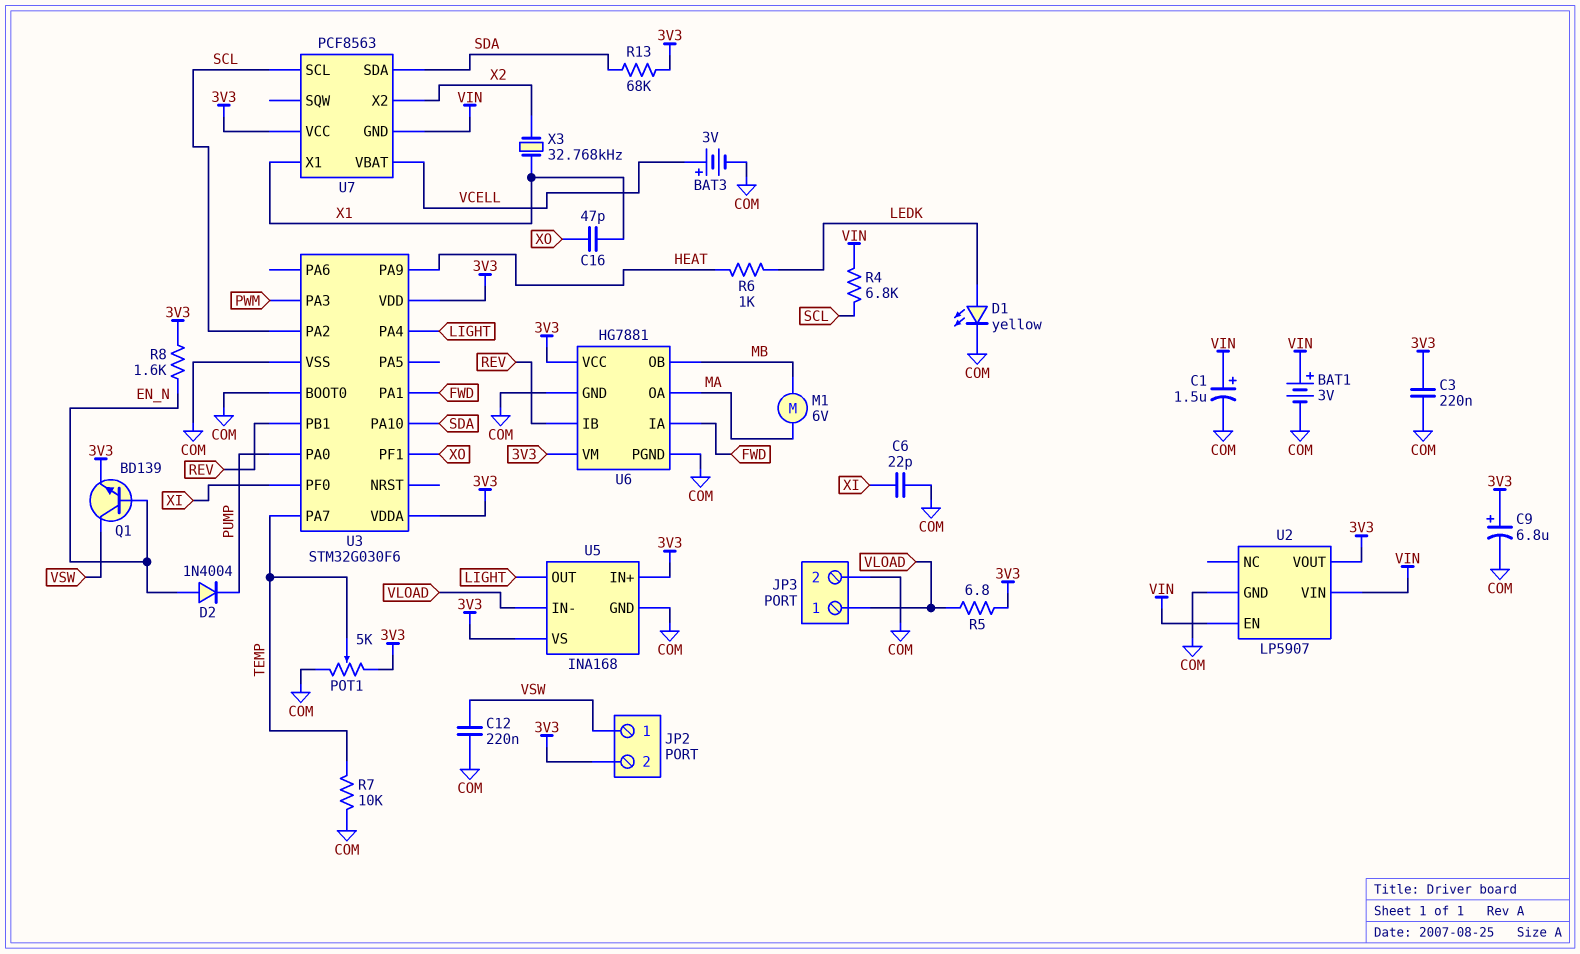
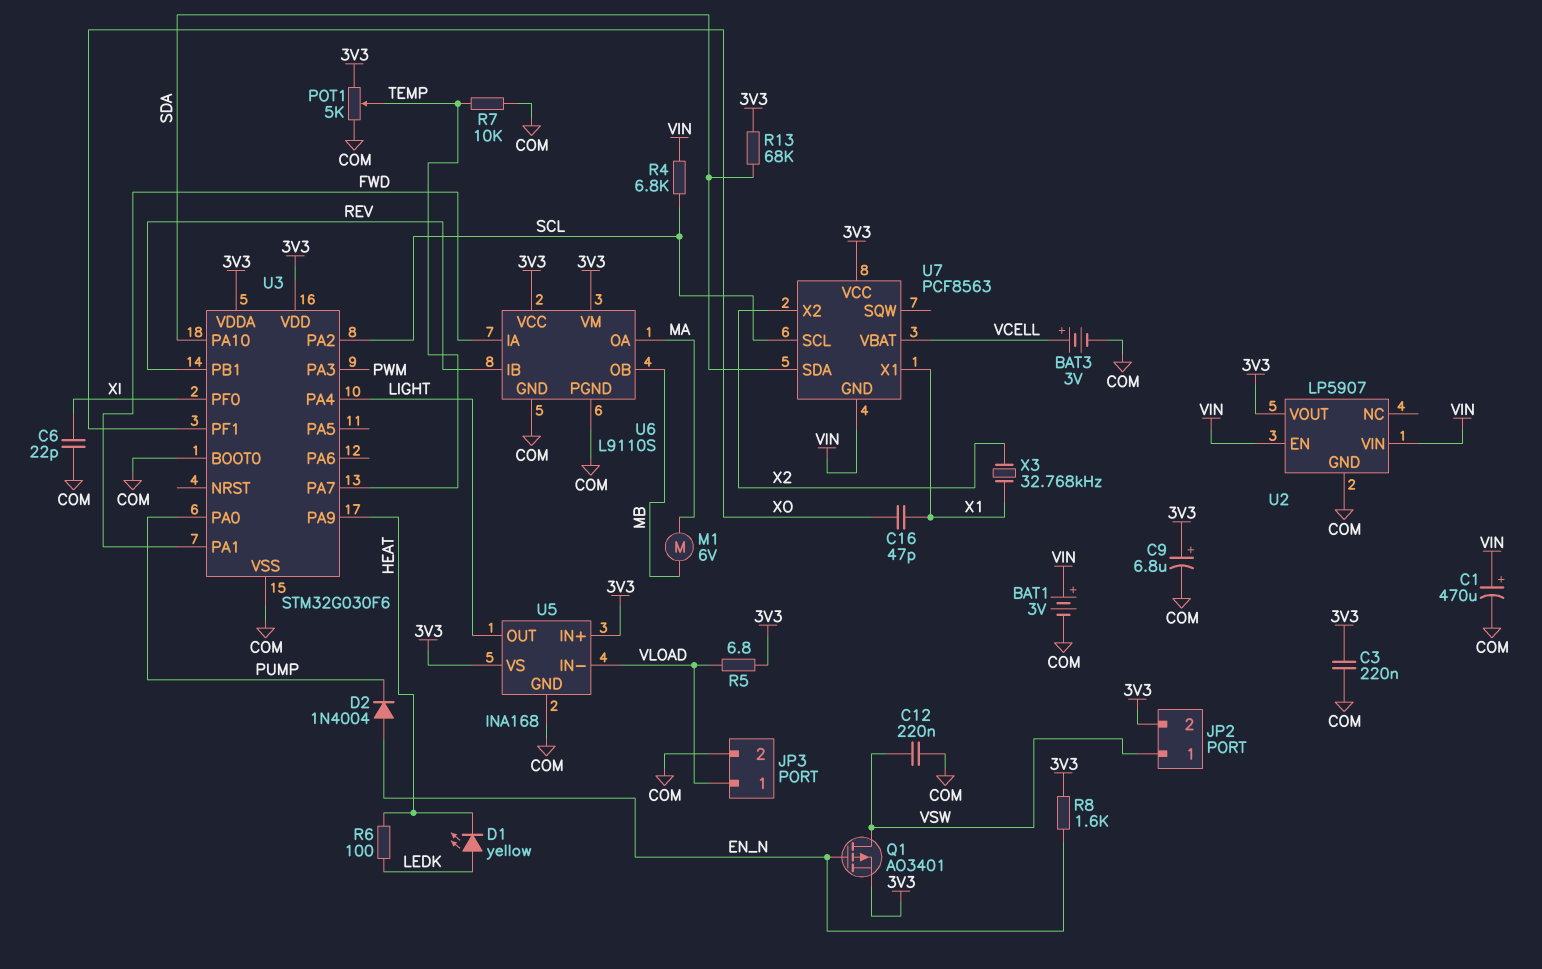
C1: 1.5uF (plus VIN, minus COM) -> 470uF (plus VIN, minus COM)
D1: LED yellow (A LEDK, K COM) -> LED yellow (A LEDK, K HEAT)
Q1: NPN BD139 (B EN_N, C VSW, E 3V3) -> PMOS AO3401 (G EN_N, D VSW, S 3V3)
R6: 1k (HEAT, LEDK) -> 100 (HEAT, LEDK)
U6: HG7881 -> L9110S

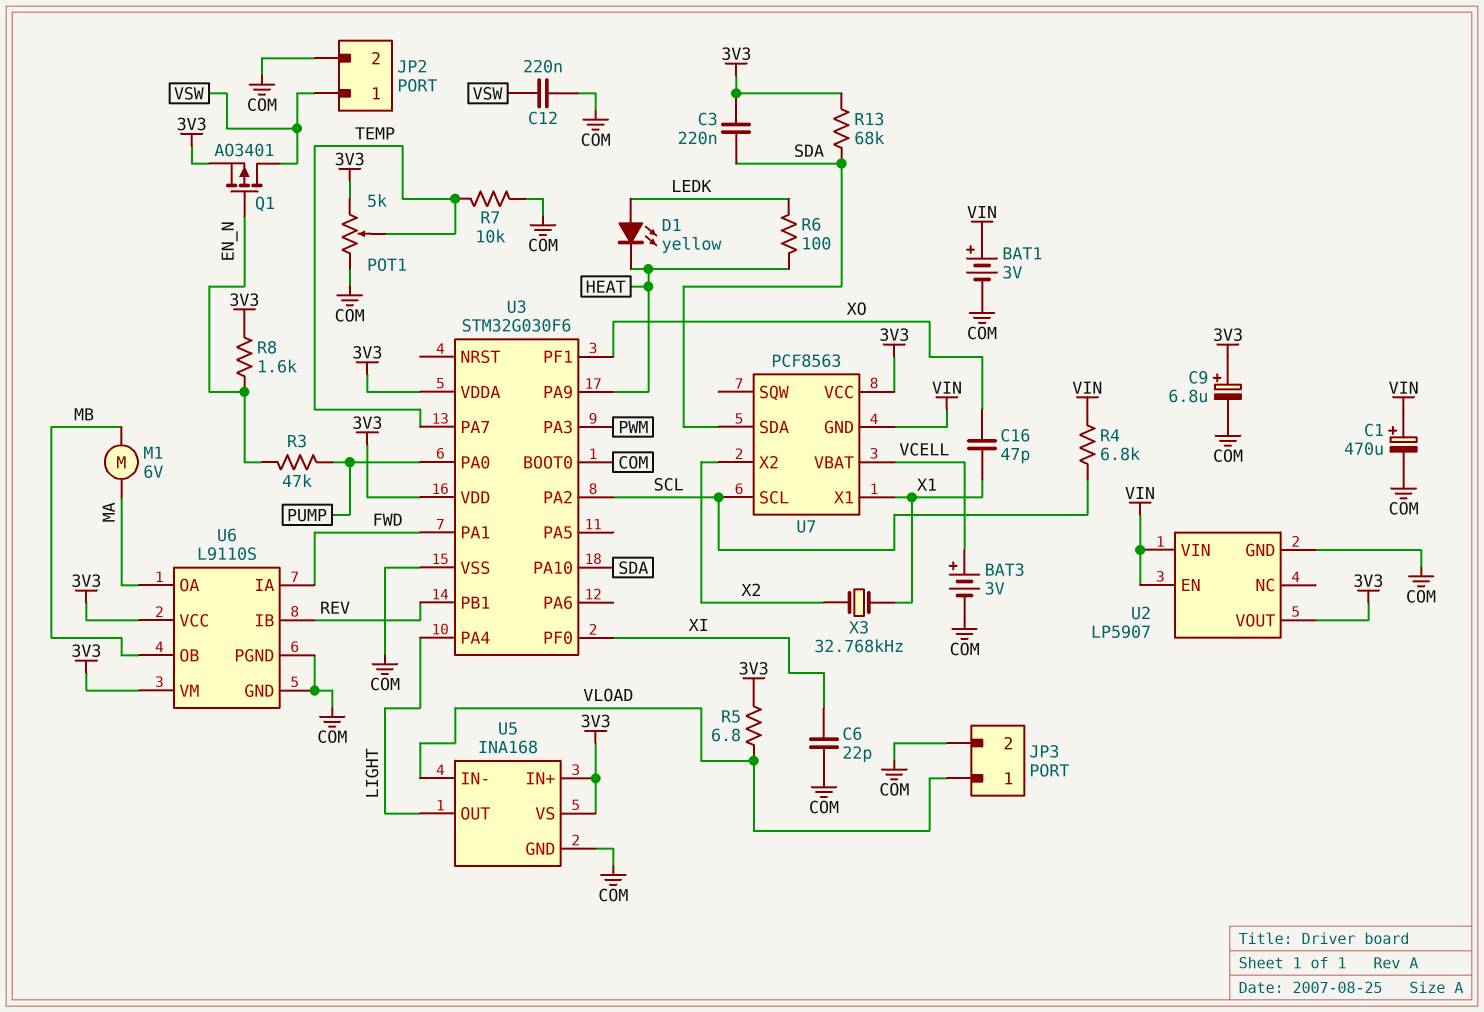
C3: 220nF (3V3, COM) -> 220nF (3V3, SDA)
D2: diode 1N4004 (A EN_N, K PUMP) -> none
JP2 pin 2: 3V3 -> COM
R3: none -> 47k (EN_N, PUMP)

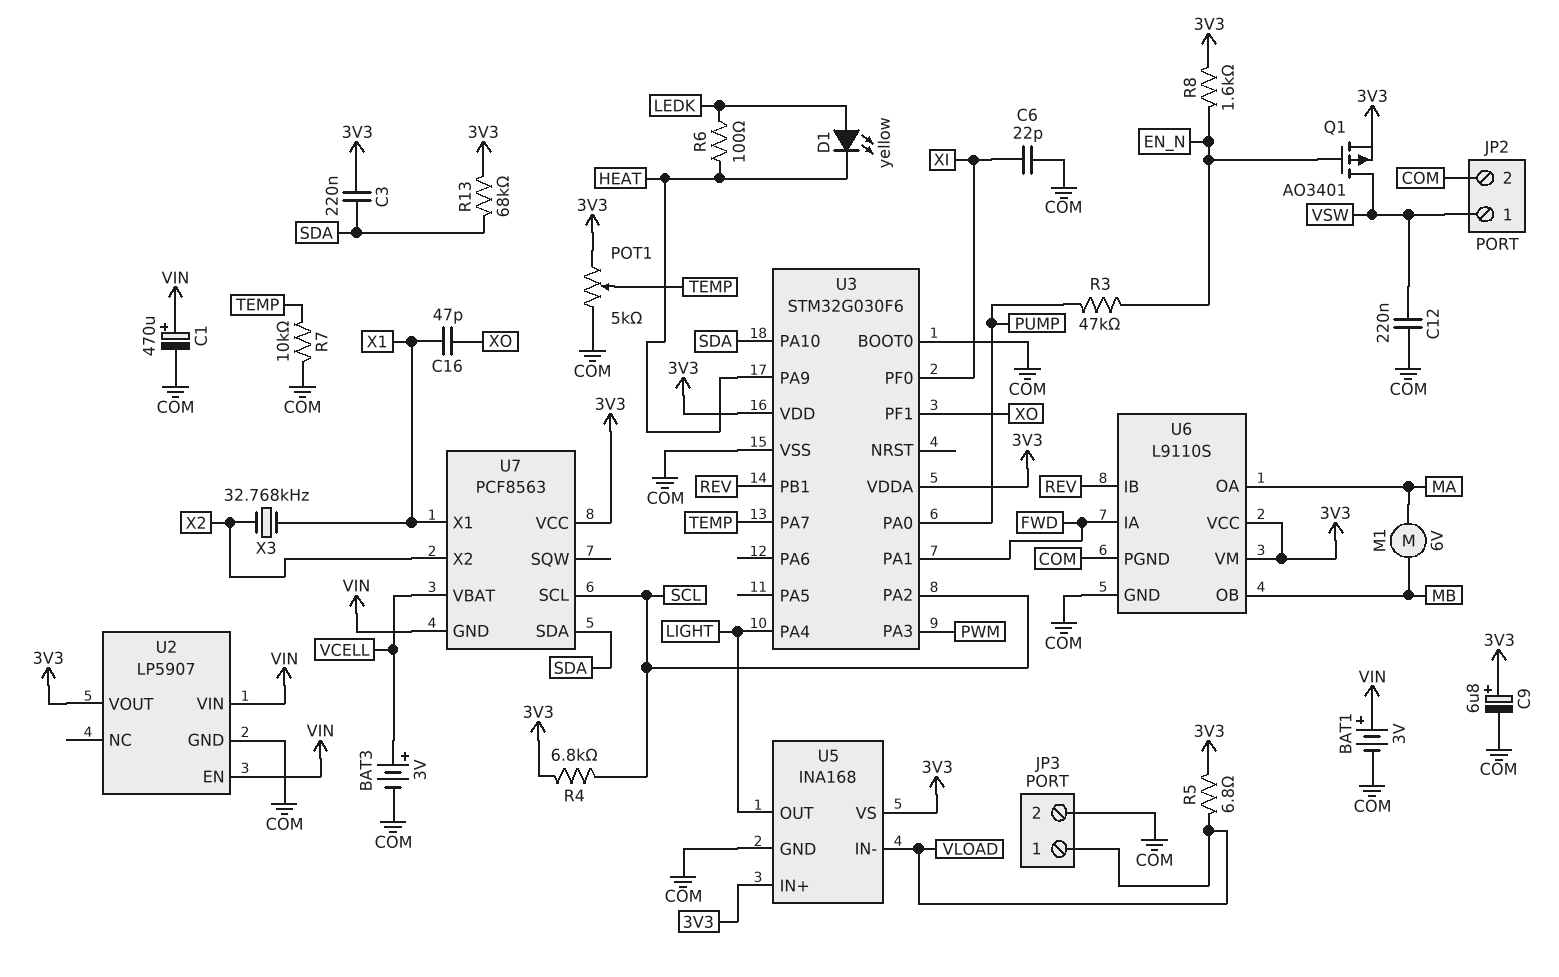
R4: 6.8k (SCL, VIN) -> 6.8k (3V3, SCL)

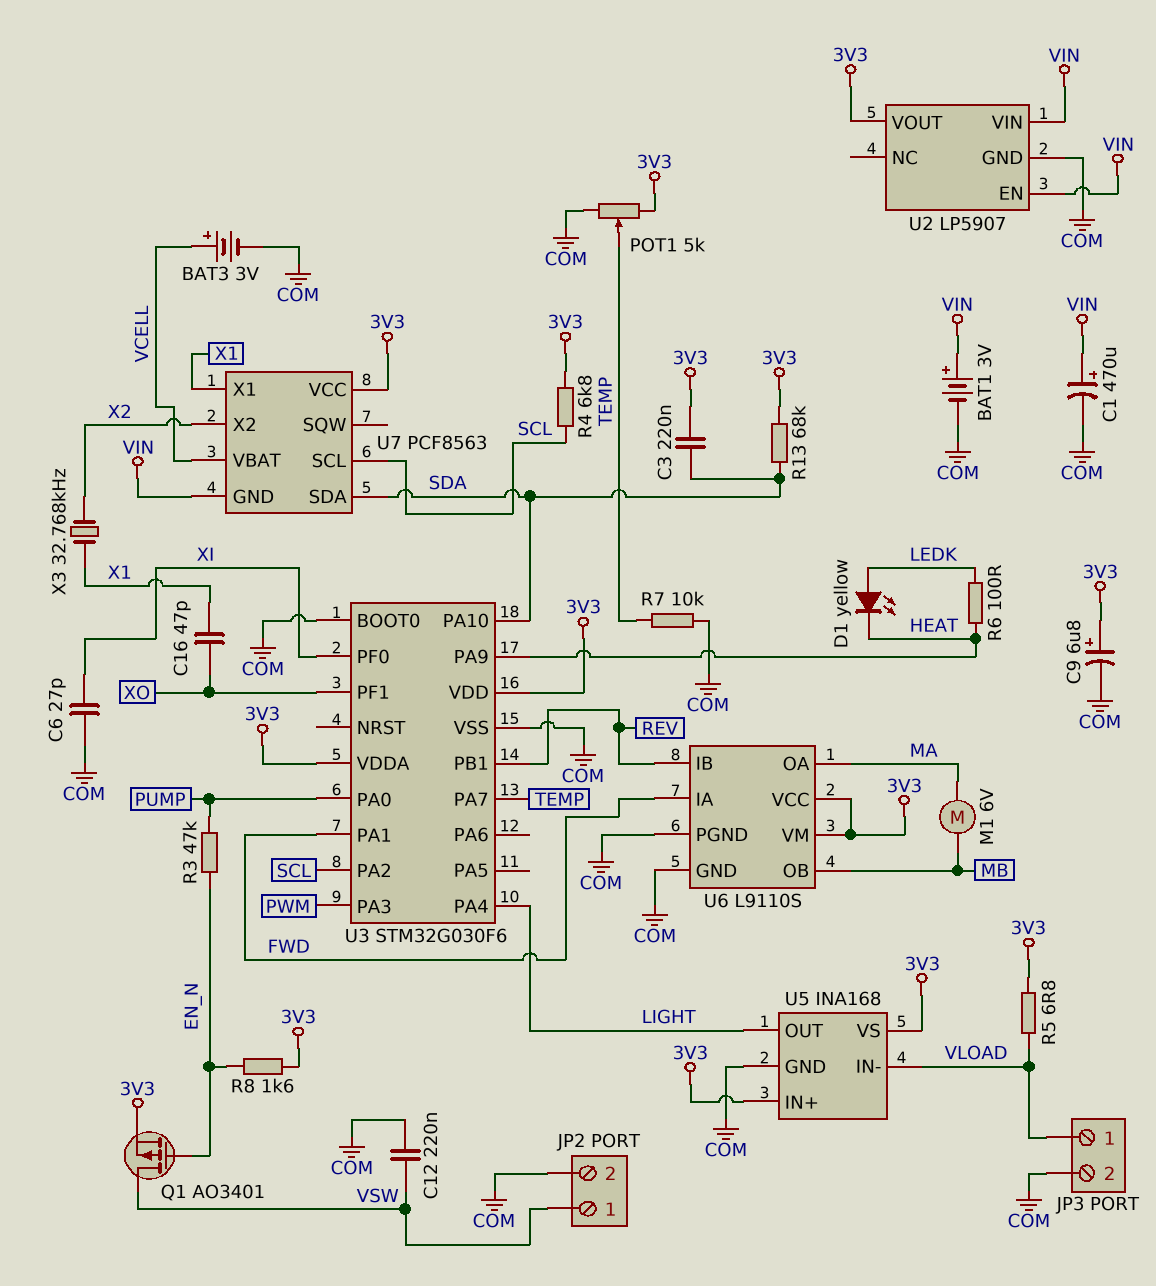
C6: 22pF (COM, XI) -> 27pF (COM, XI)

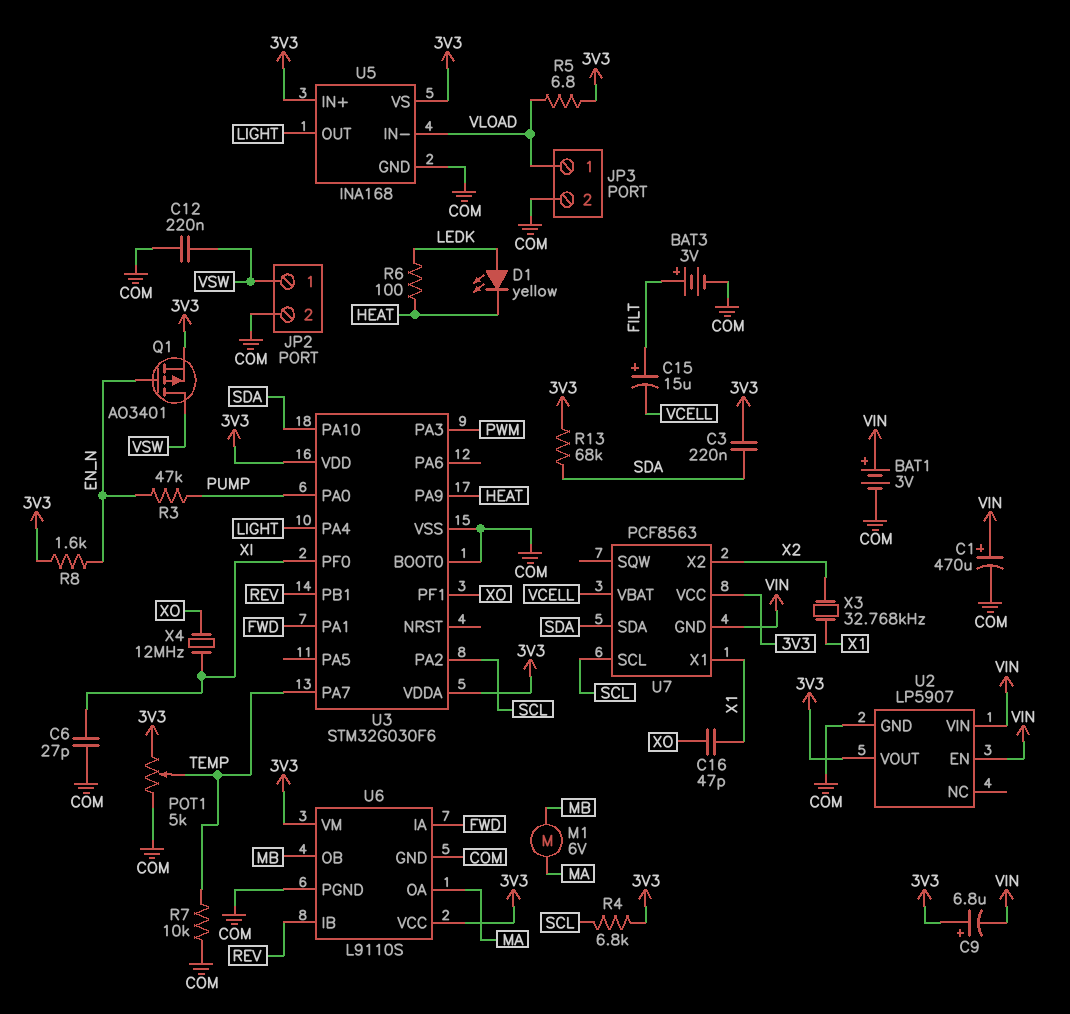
BAT3: 3V (plus VCELL, minus COM) -> 3V (plus FILT, minus COM)
C9: 6.8uF (plus 3V3, minus COM) -> 6.8uF (plus 3V3, minus VIN)
C15: none -> 15uF (plus FILT, minus VCELL)
X4: none -> 12MHz (XI, XO)

